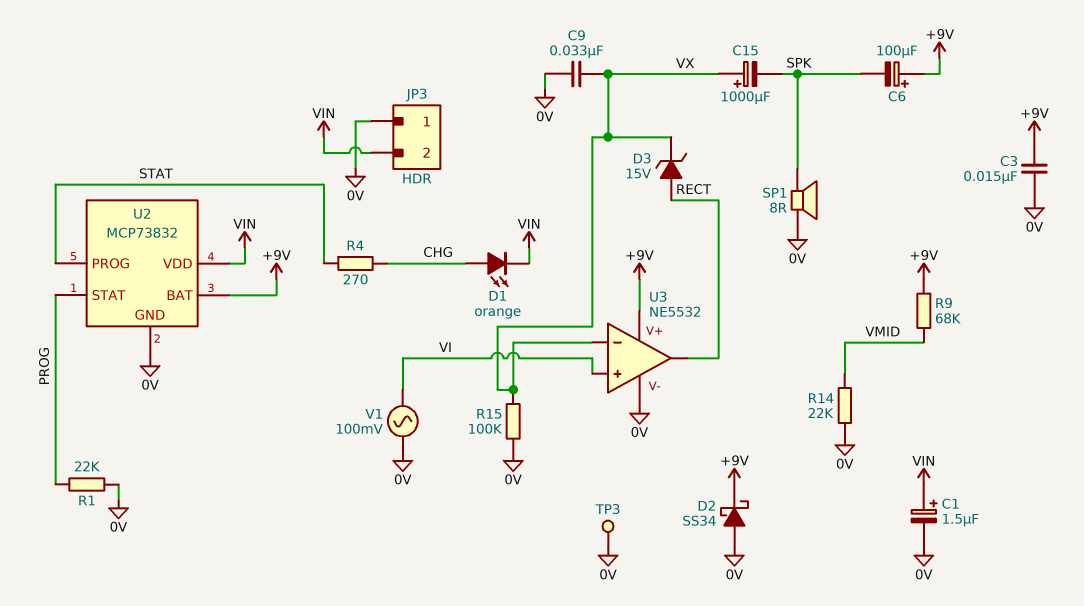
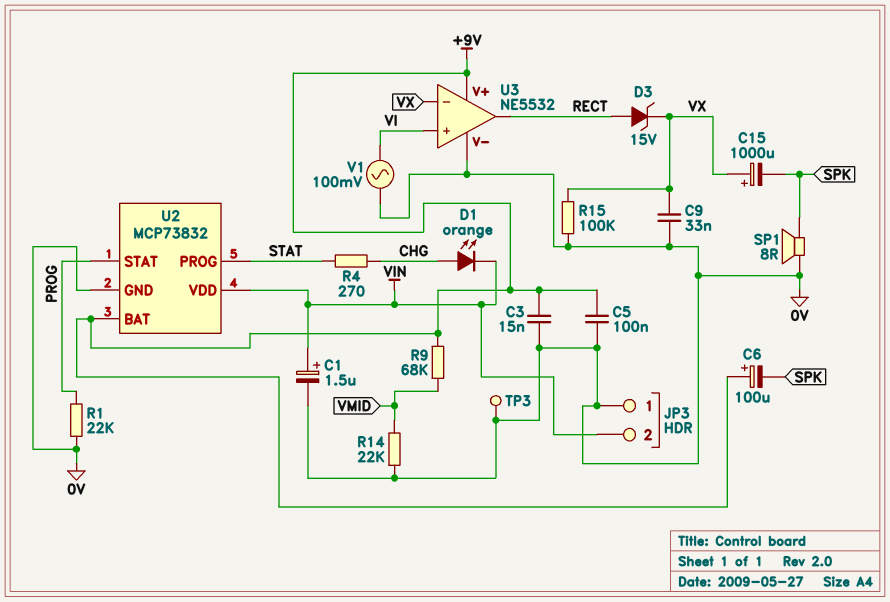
C5: none -> 100nF (+9V, 0V)
D2: schottky SS34 (A 0V, K +9V) -> none

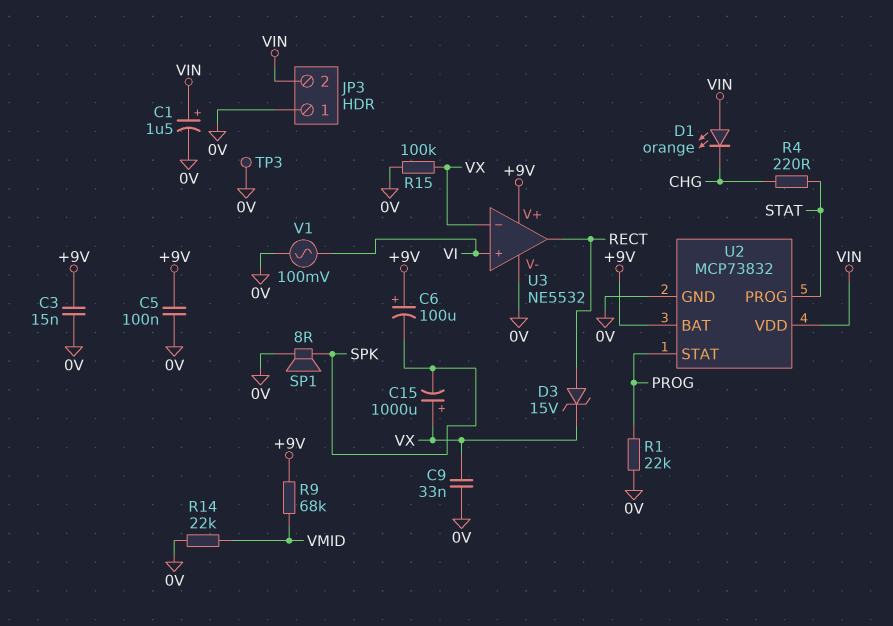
D1: LED orange (A CHG, K VIN) -> LED orange (A VIN, K CHG)
R4: 270 (CHG, STAT) -> 220 (CHG, STAT)

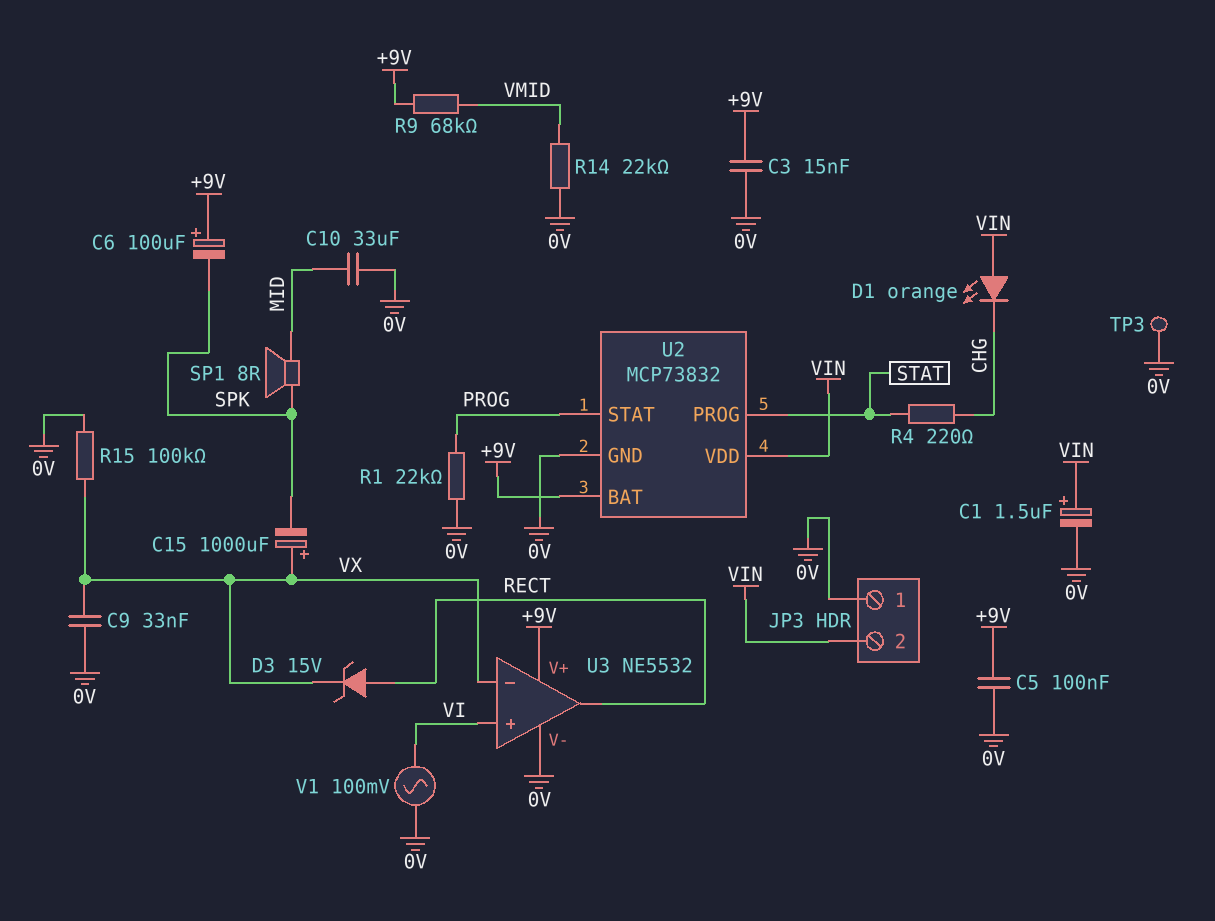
C10: none -> 33uF (0V, MID)
SP1: speaker 8R (0V, SPK) -> speaker 8R (MID, SPK)

